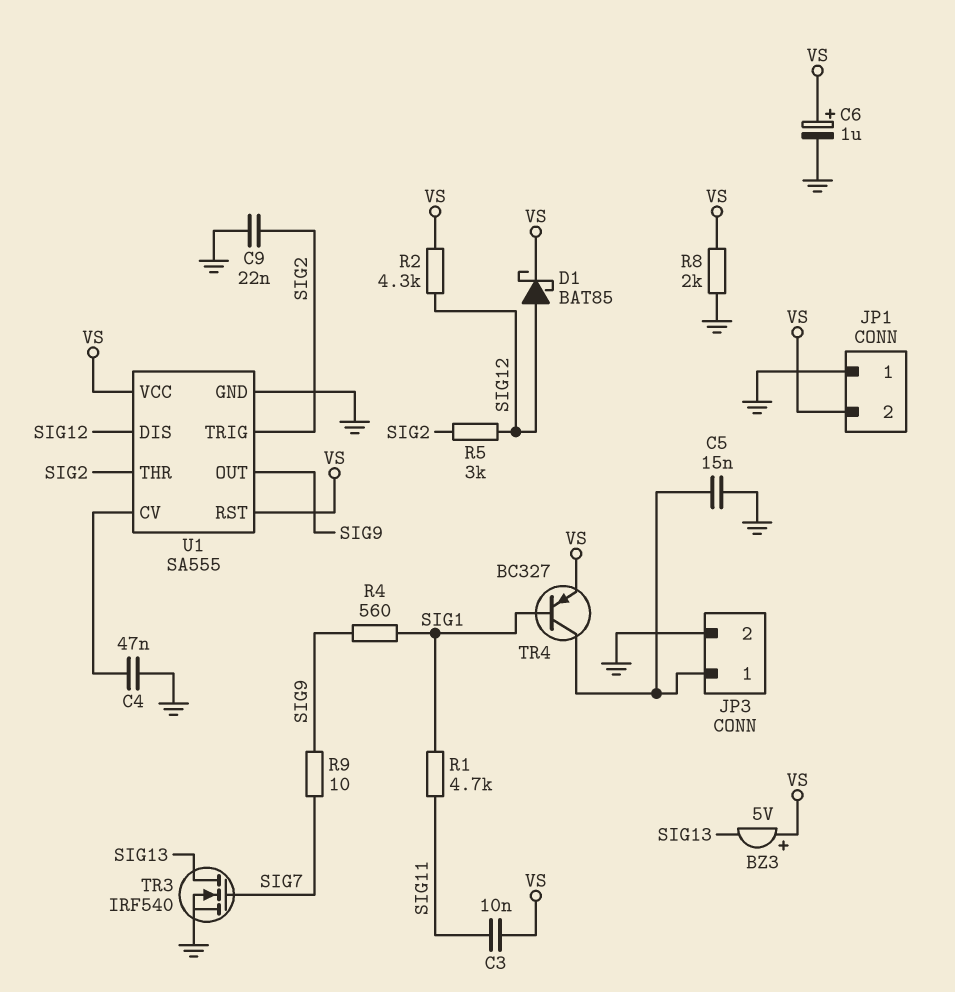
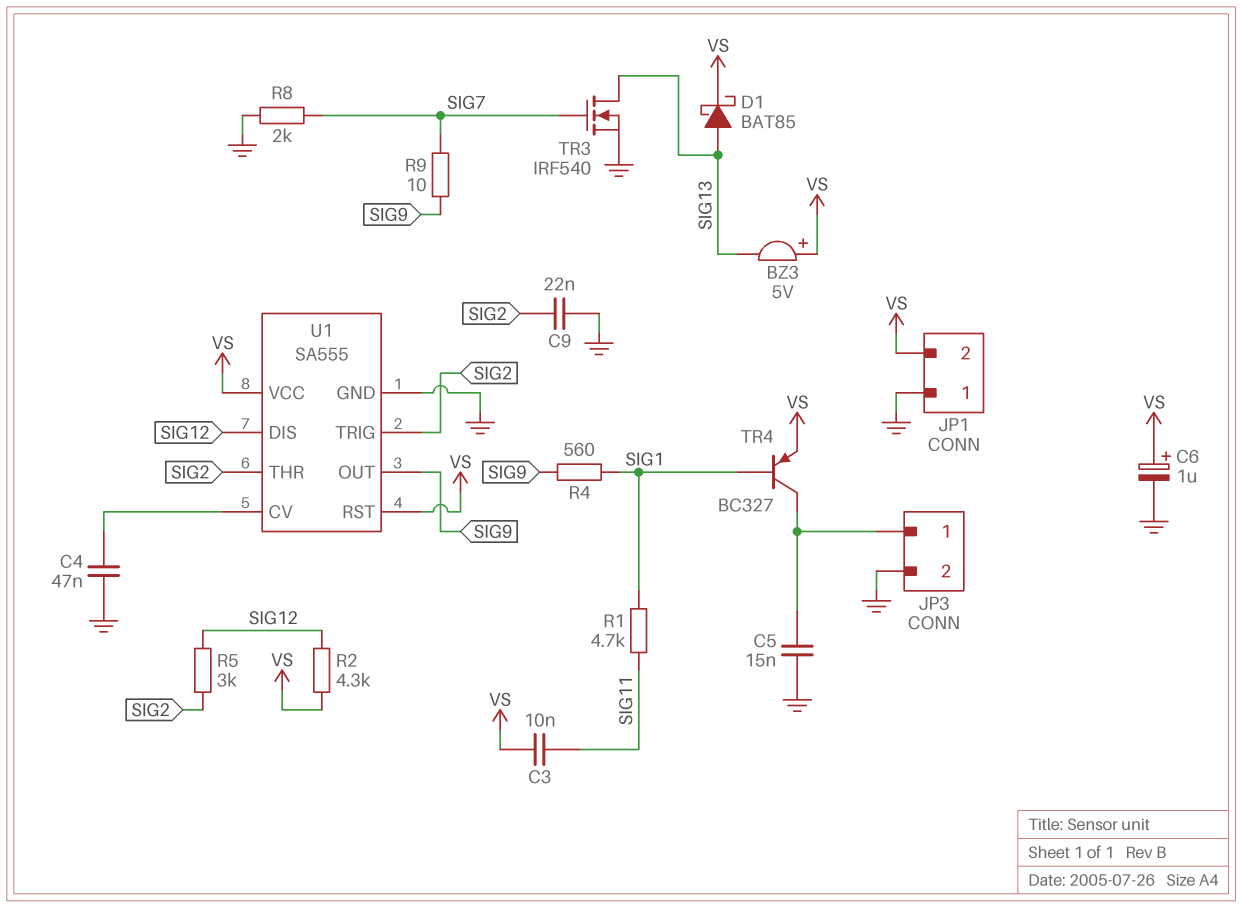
D1: schottky BAT85 (A SIG12, K VS) -> schottky BAT85 (A SIG13, K VS)
R8: 2k (GND, VS) -> 2k (GND, SIG7)

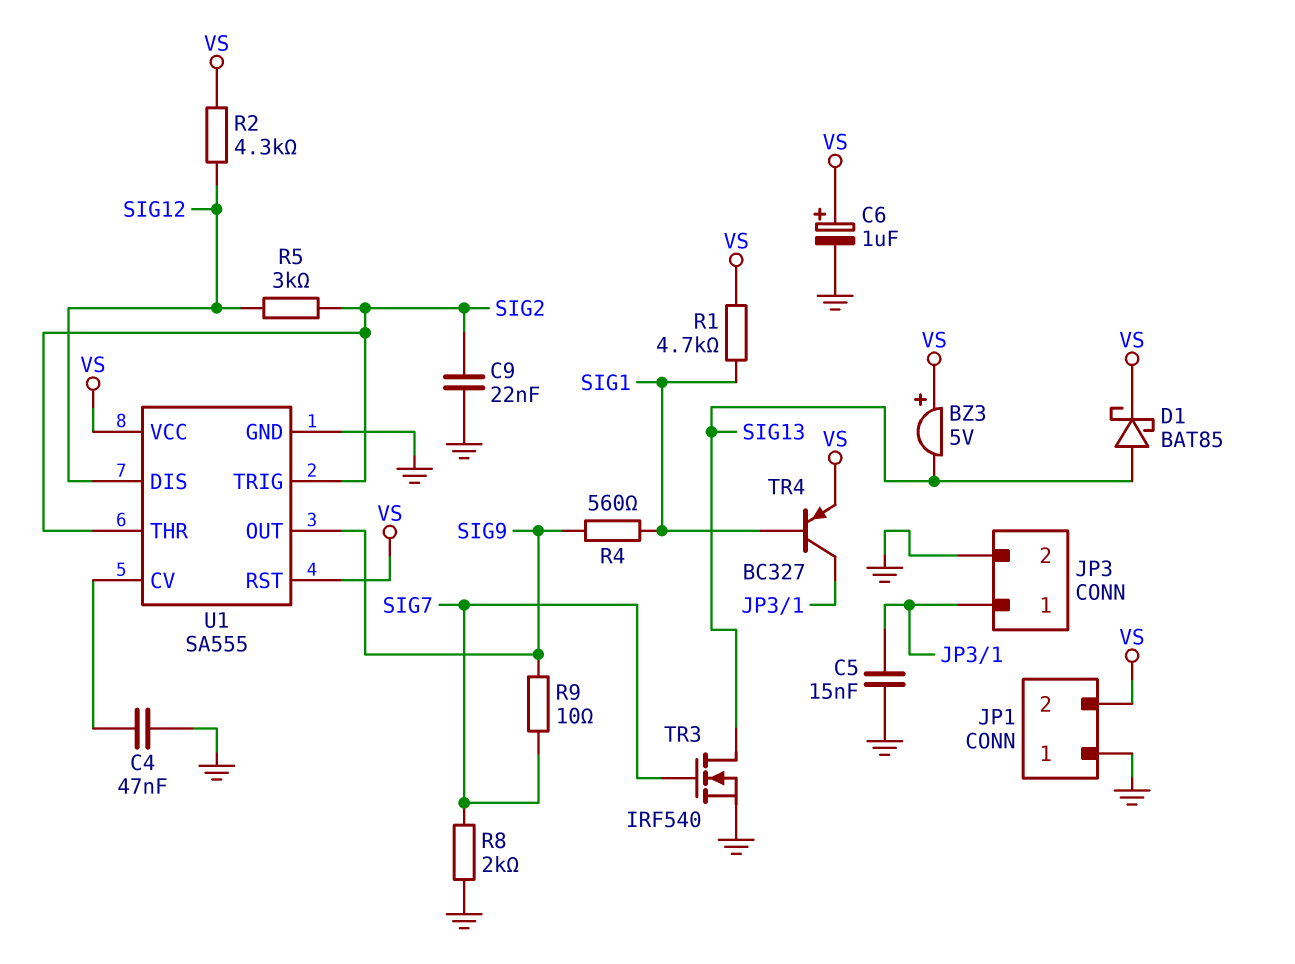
C3: 10nF (SIG11, VS) -> none
R1: 4.7k (SIG1, SIG11) -> 4.7k (SIG1, VS)

